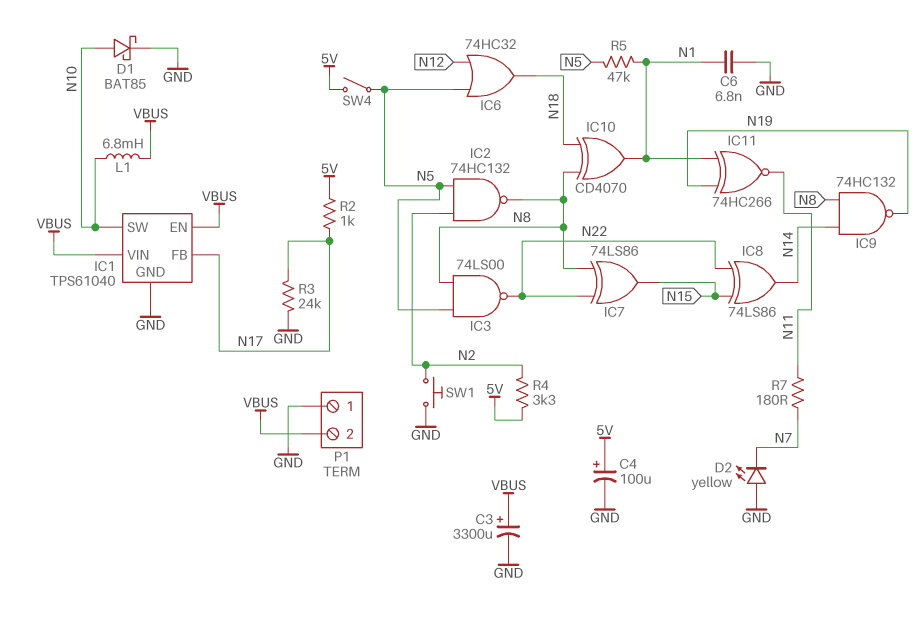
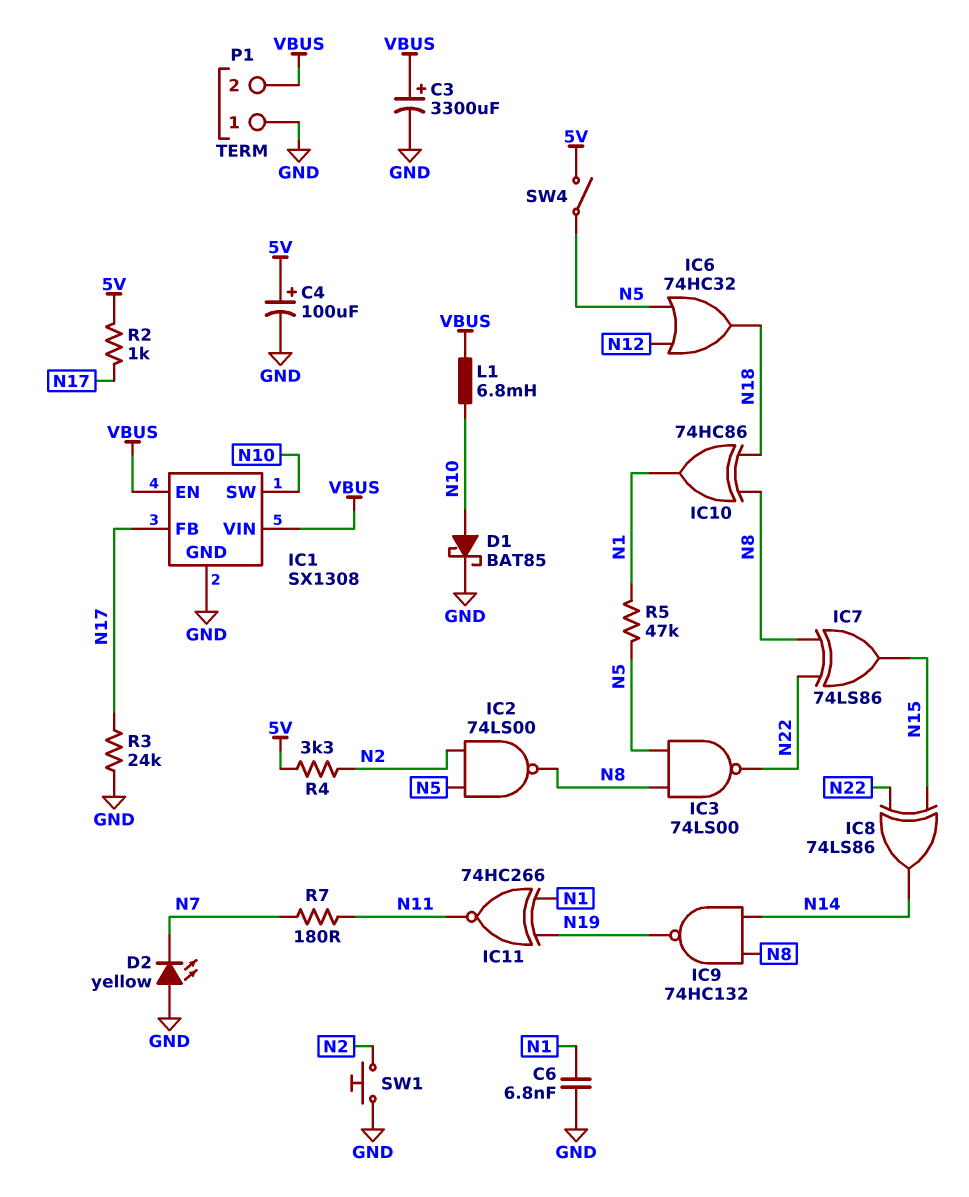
IC1: TPS61040 -> SX1308
IC2: NAND 74HC132 (in N2, in N5, out N8) -> NAND 74LS00 (in N2, in N5, out N8)
IC10: XOR CD4070 (in N8, in N18, out N1) -> XOR 74HC86 (in N8, in N18, out N1)

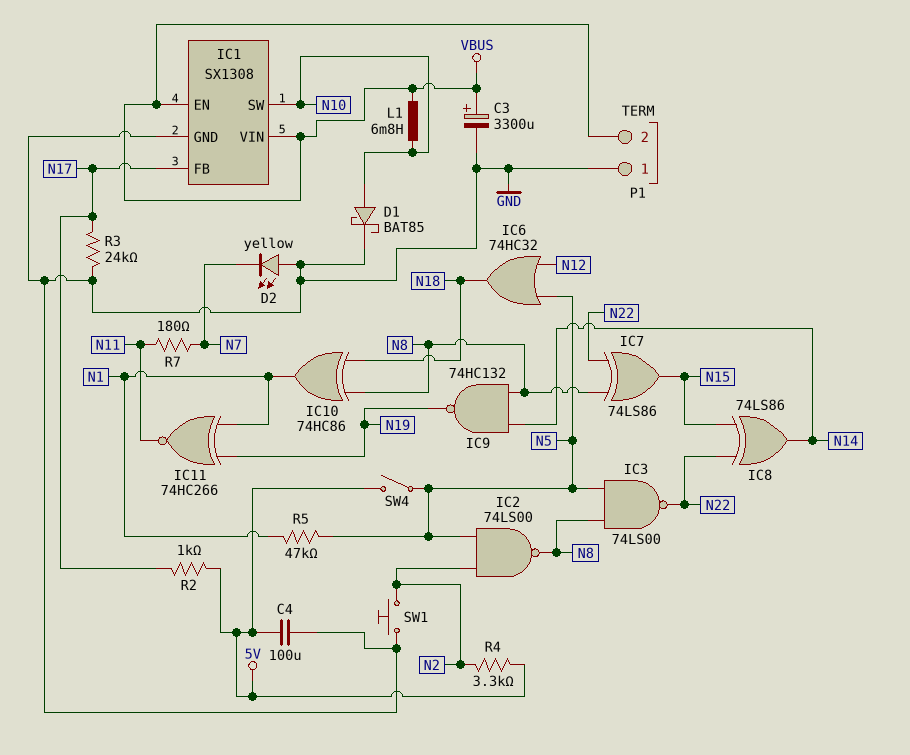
C4: 100uF (plus 5V, minus GND) -> 100uF (5V, GND)
C6: 6.8nF (GND, N1) -> none

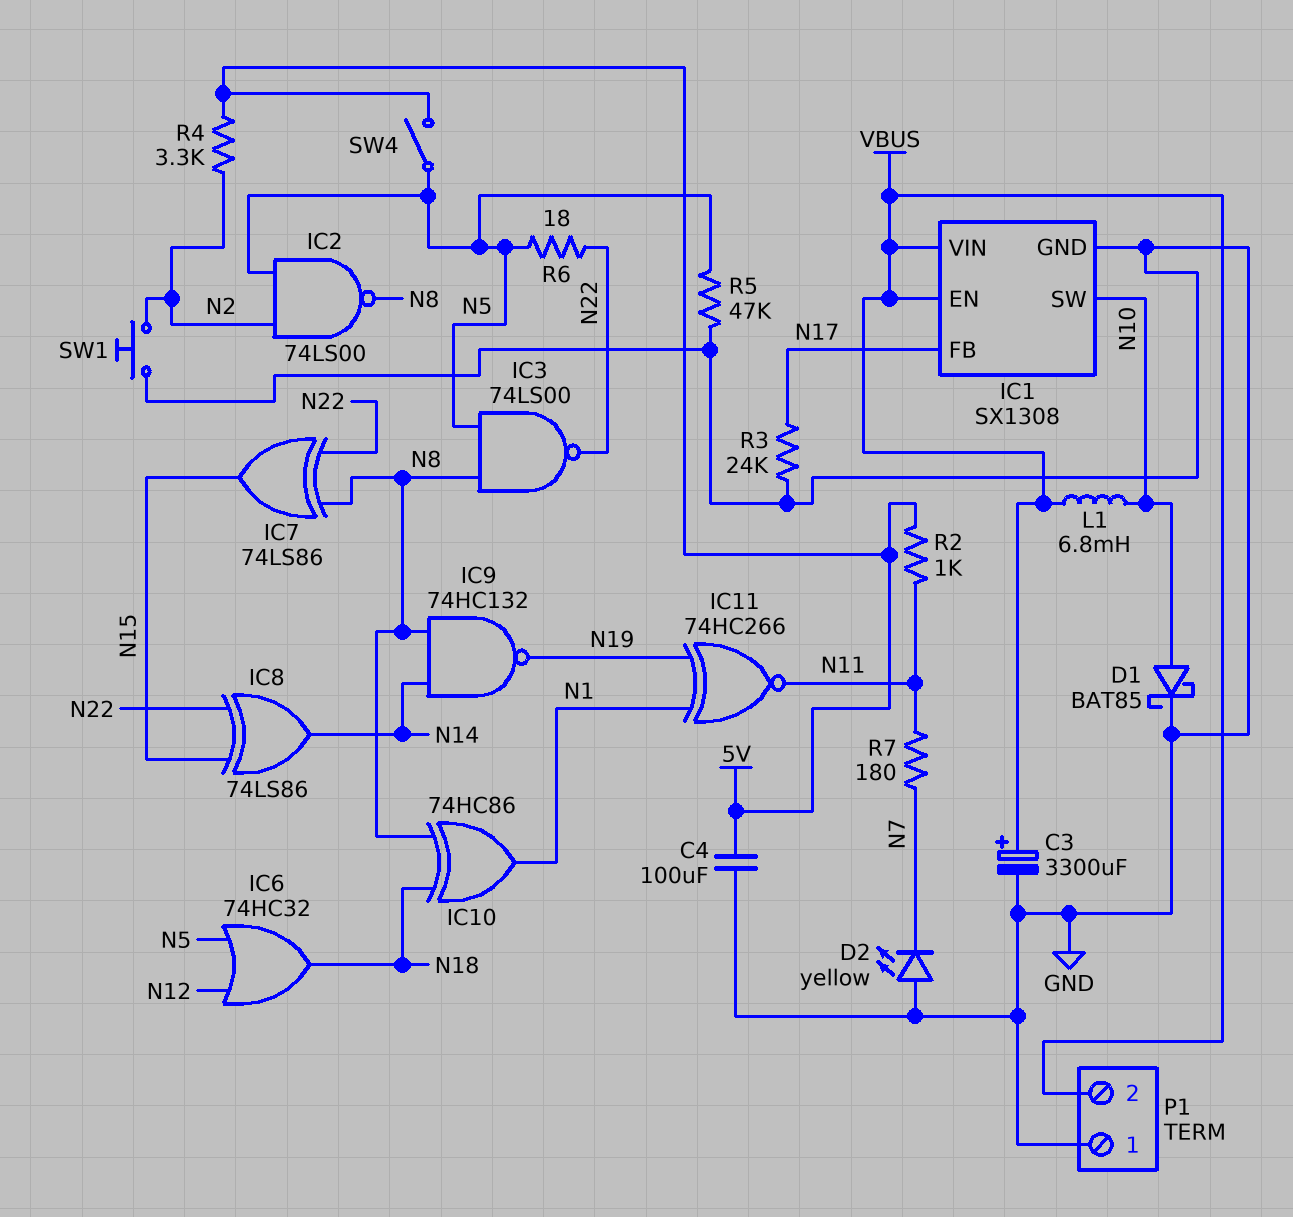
R2: 1k (5V, N17) -> 1k (5V, N11)
R5: 47k (N1, N5) -> 47k (GND, N5)
R6: none -> 18 (N5, N22)

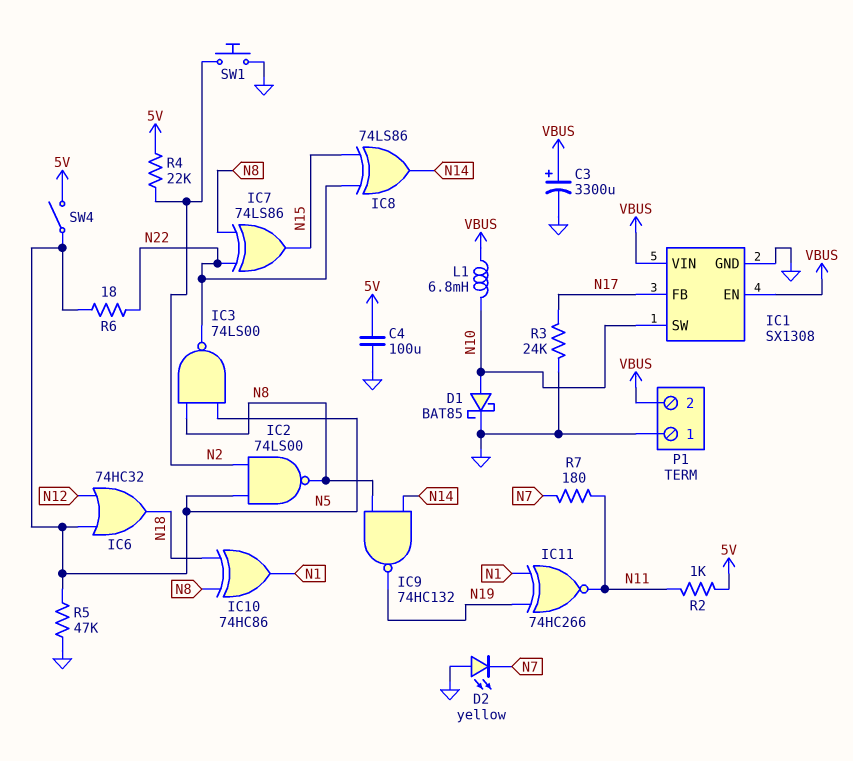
R4: 3.3k (5V, N2) -> 22k (5V, N2)

